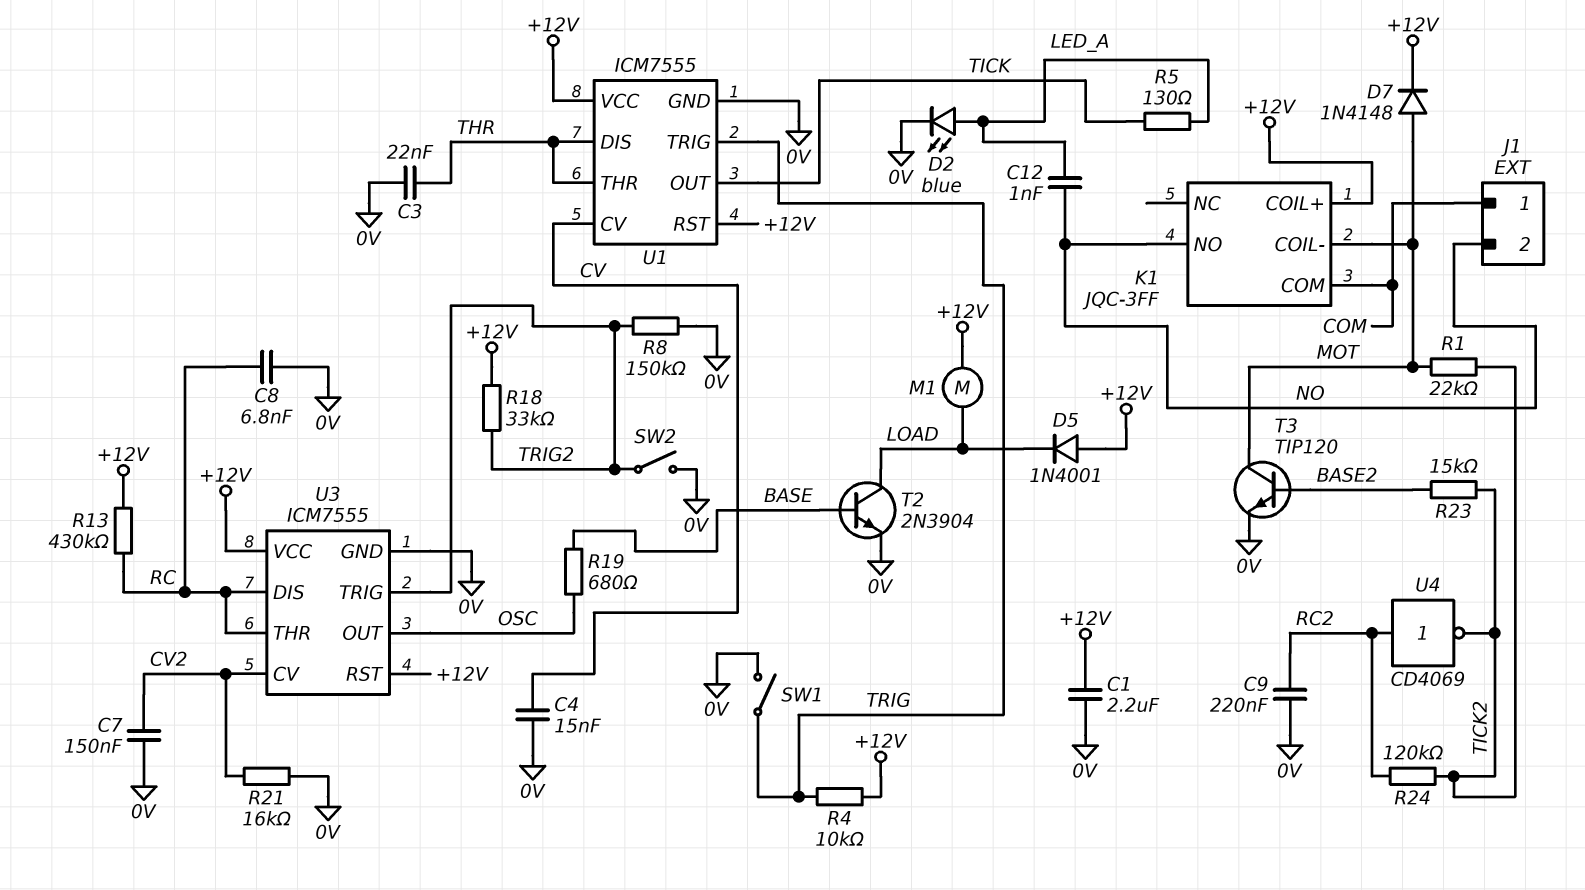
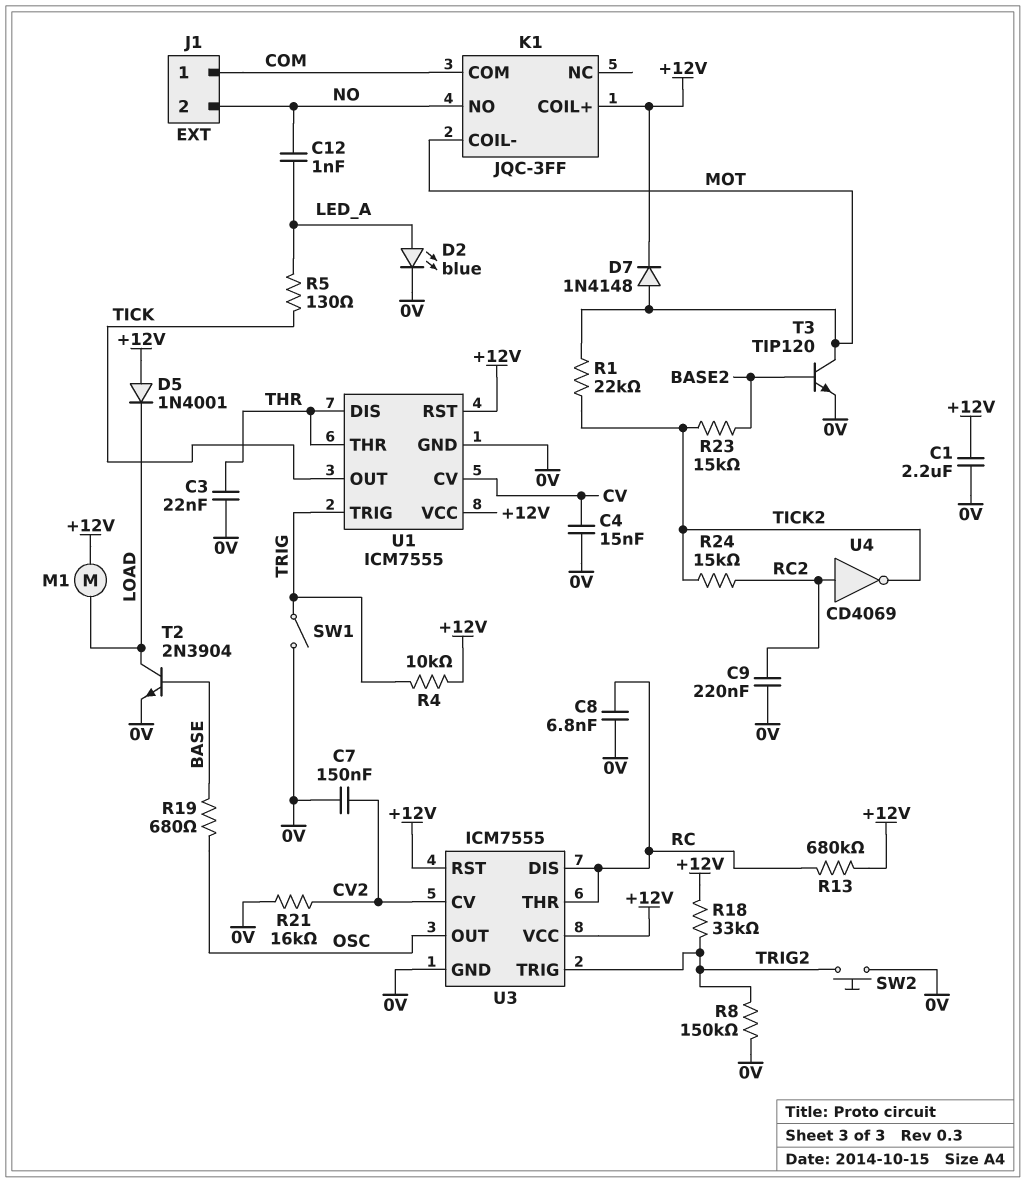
R13: 430k (+12V, RC) -> 680k (+12V, RC)
R24: 120k (RC2, TICK2) -> 15k (RC2, TICK2)
SW2: switch (0V, TRIG2) -> button (0V, TRIG2)

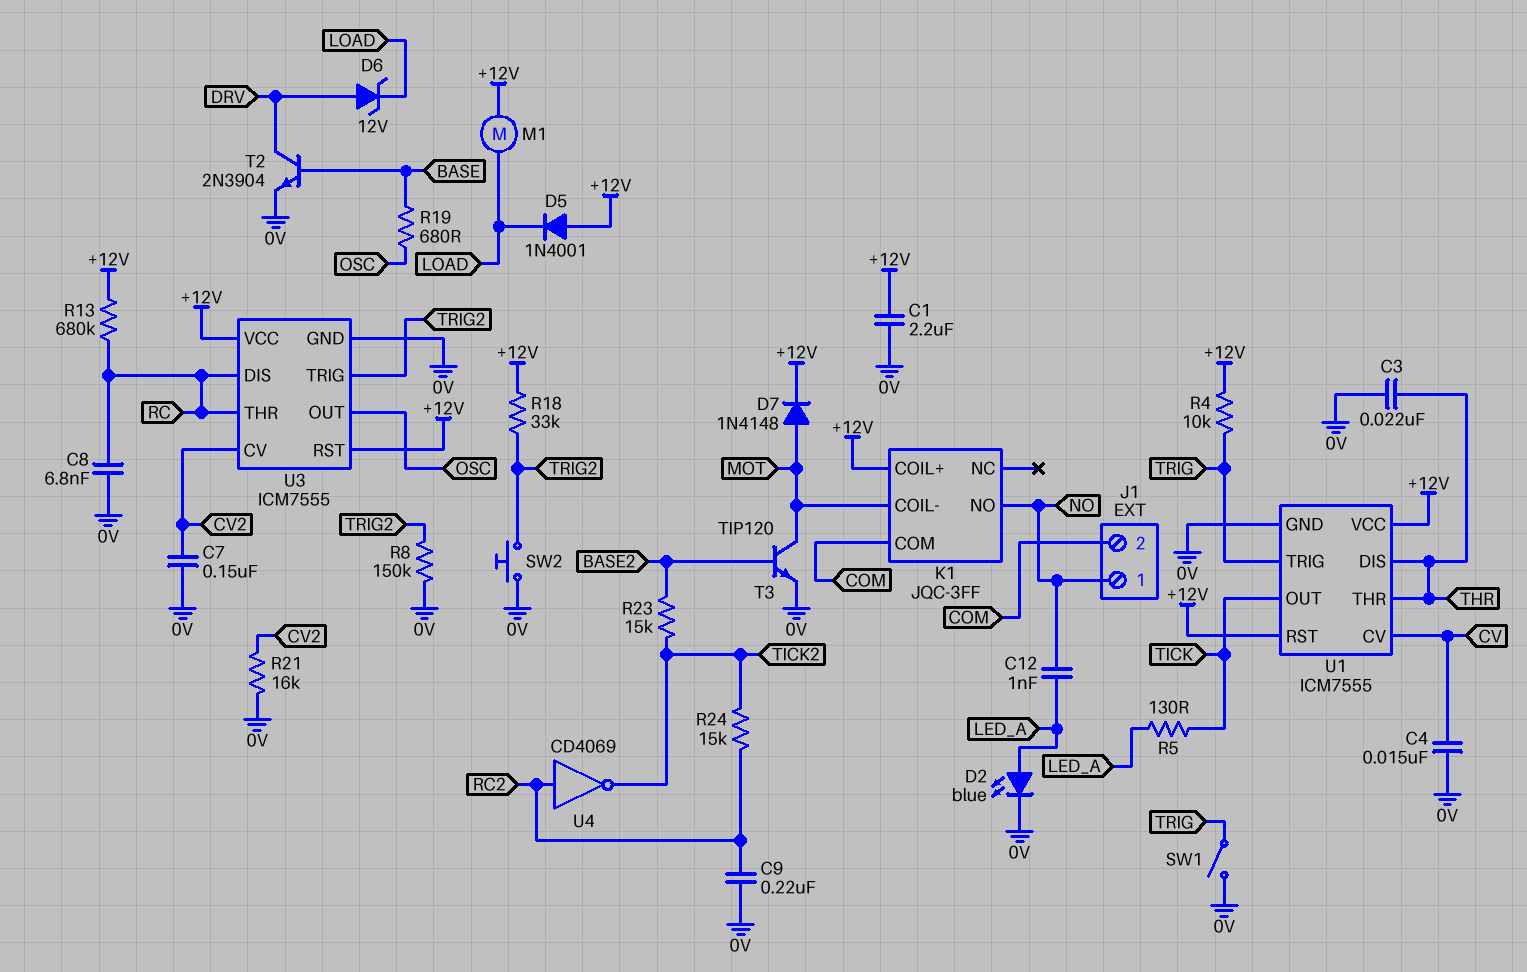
D6: none -> zener 12V (A DRV, K LOAD)
J1 pin 1: COM -> NO
J1 pin 2: NO -> COM
R1: 22k (MOT, TICK2) -> none
T2: NPN 2N3904 (B BASE, C LOAD, E 0V) -> NPN 2N3904 (B BASE, C DRV, E 0V)

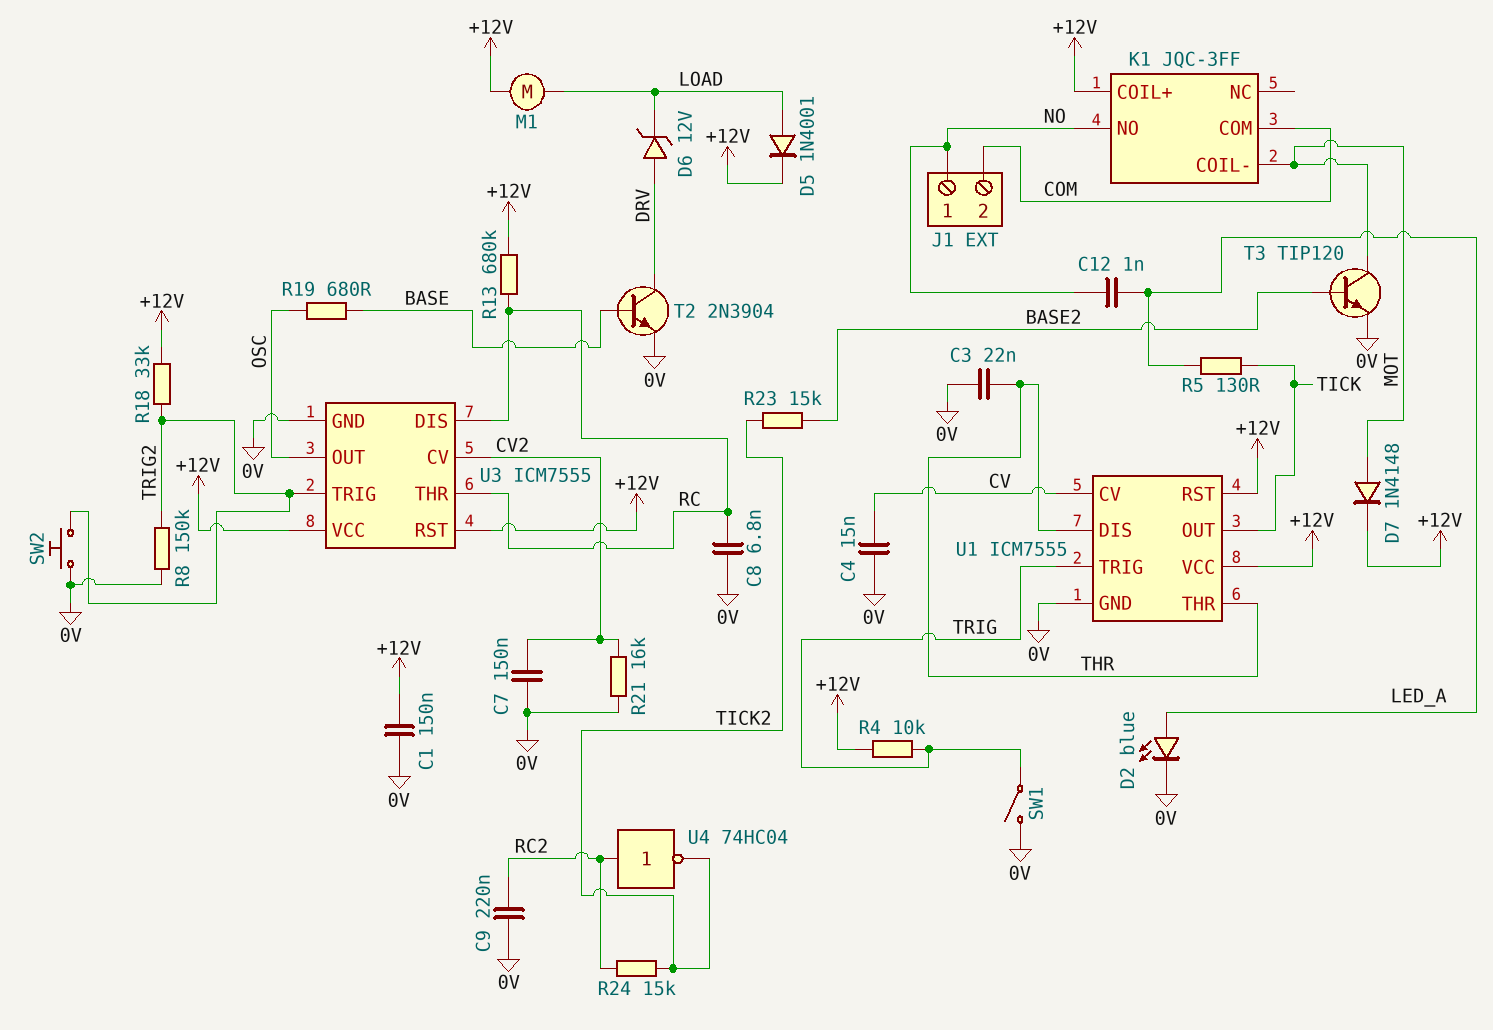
C1: 2.2uF (+12V, 0V) -> 150nF (+12V, 0V)
D5: diode 1N4001 (A +12V, K LOAD) -> diode 1N4001 (A LOAD, K +12V)
U4: NOT CD4069 (in RC2, out TICK2) -> NOT 74HC04 (in RC2, out TICK2)

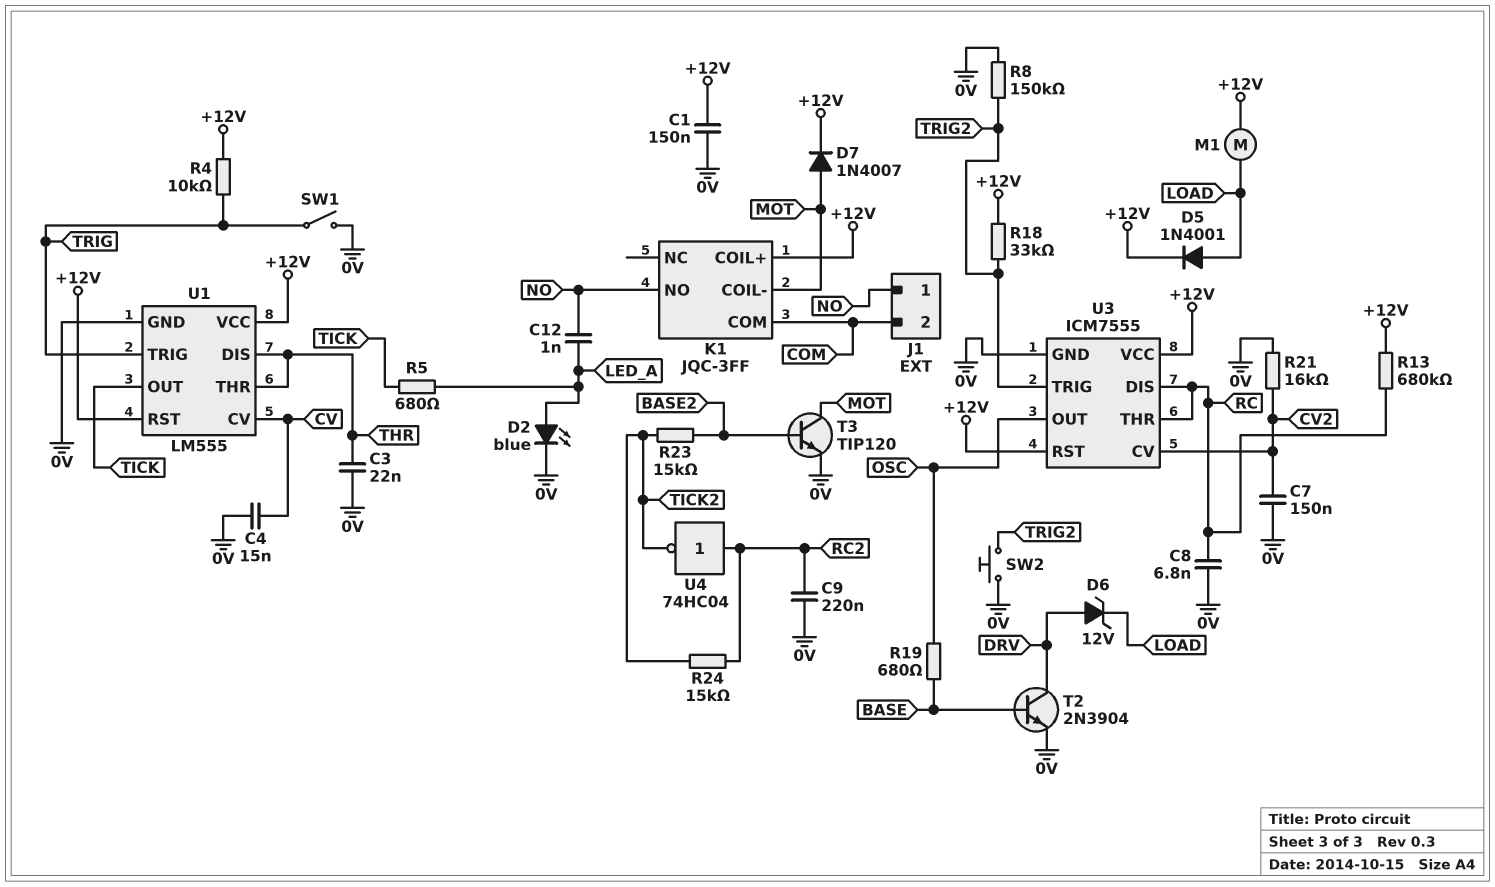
D7: diode 1N4148 (A MOT, K +12V) -> diode 1N4007 (A MOT, K +12V)
R5: 130 (LED_A, TICK) -> 680 (LED_A, TICK)
U1: ICM7555 -> LM555

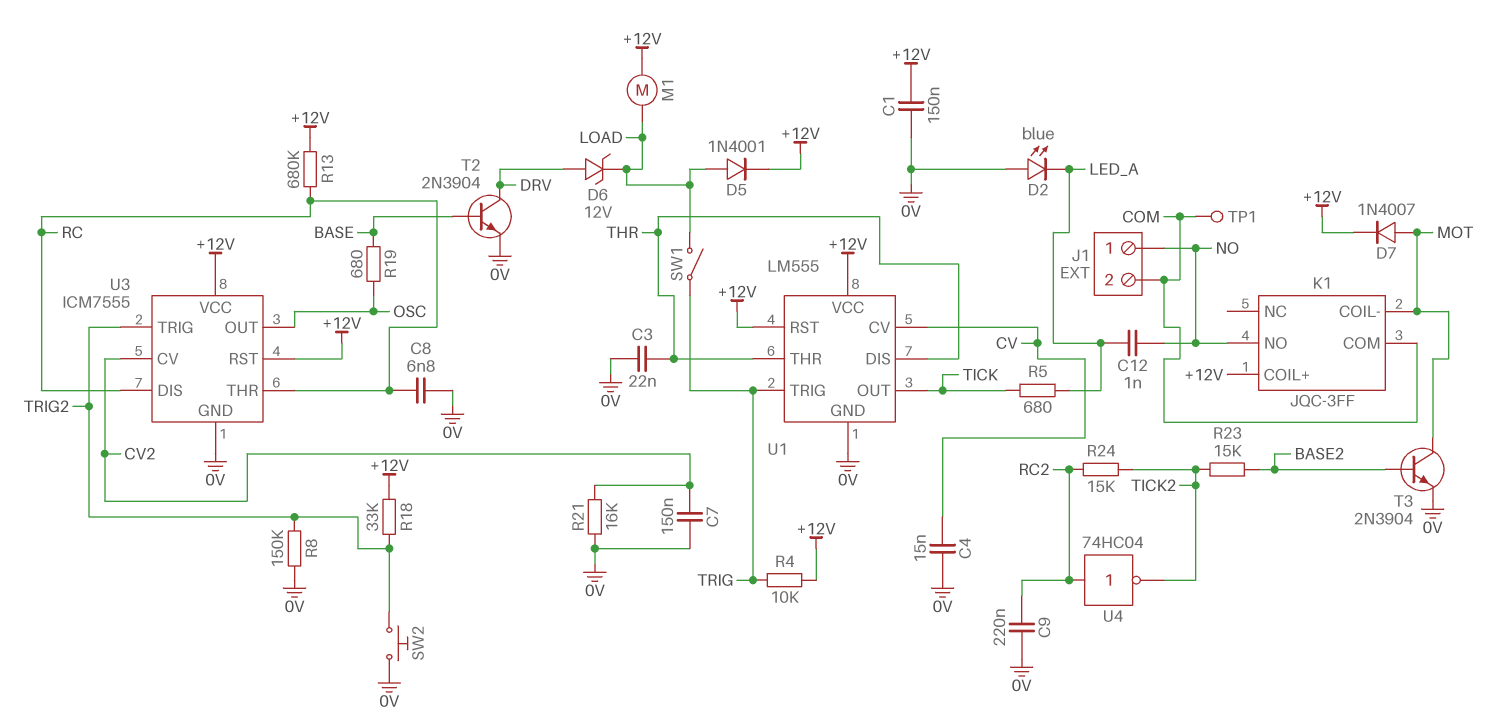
D2: LED blue (A LED_A, K 0V) -> LED blue (A 0V, K LED_A)
SW1: switch (0V, TRIG) -> switch (LOAD, TRIG)
T3: NPN TIP120 (B BASE2, C MOT, E 0V) -> NPN 2N3904 (B BASE2, C MOT, E 0V)
TP1: none -> test point (COM)

